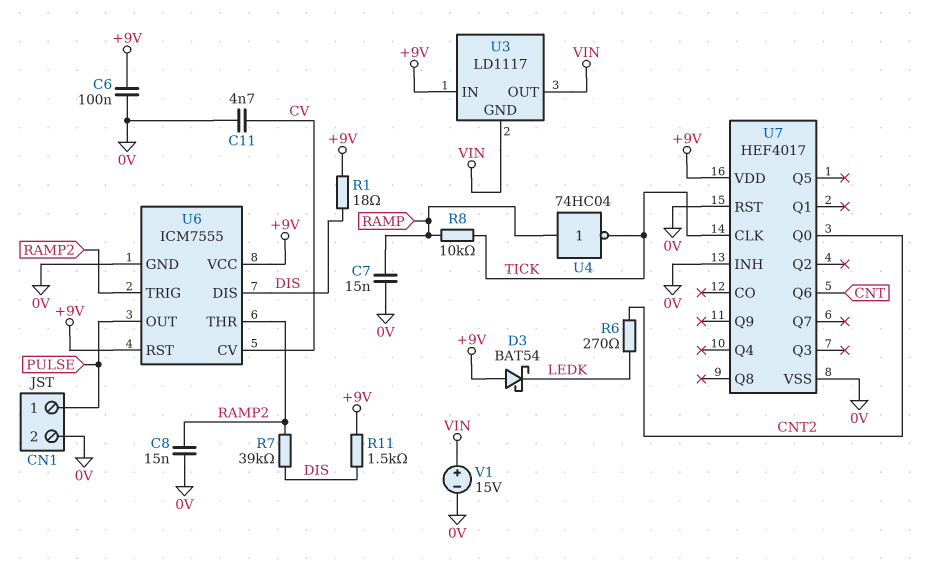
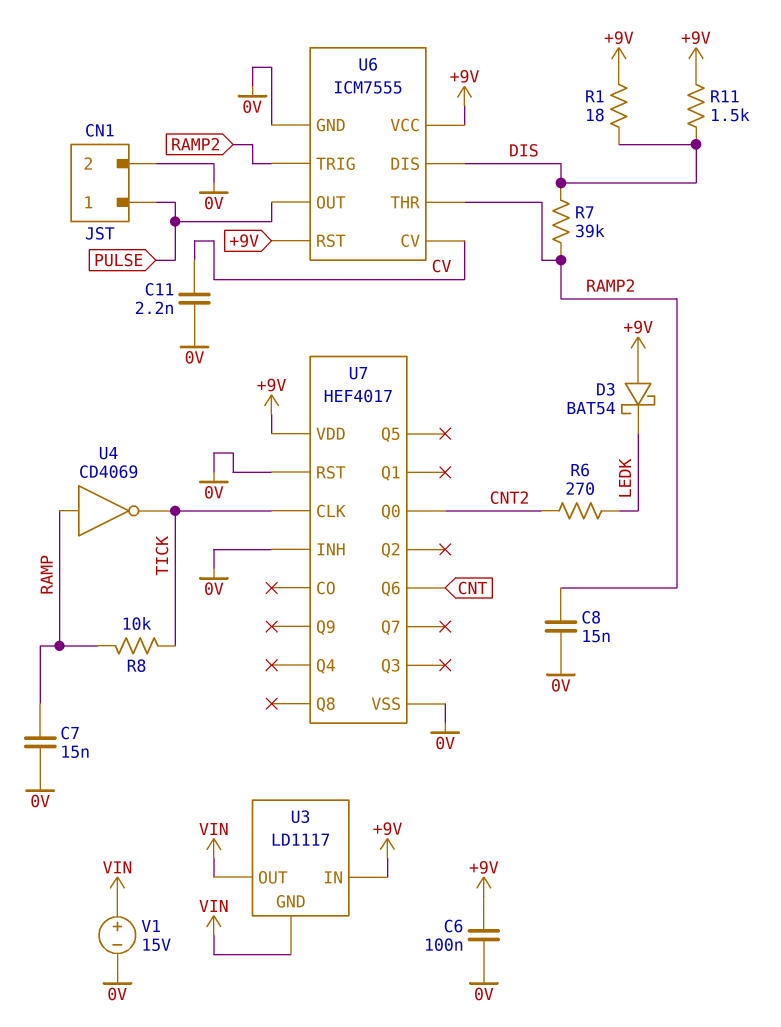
C11: 4.7nF (0V, CV) -> 2.2nF (0V, CV)
U4: NOT 74HC04 (in RAMP, out TICK) -> NOT CD4069 (in RAMP, out TICK)

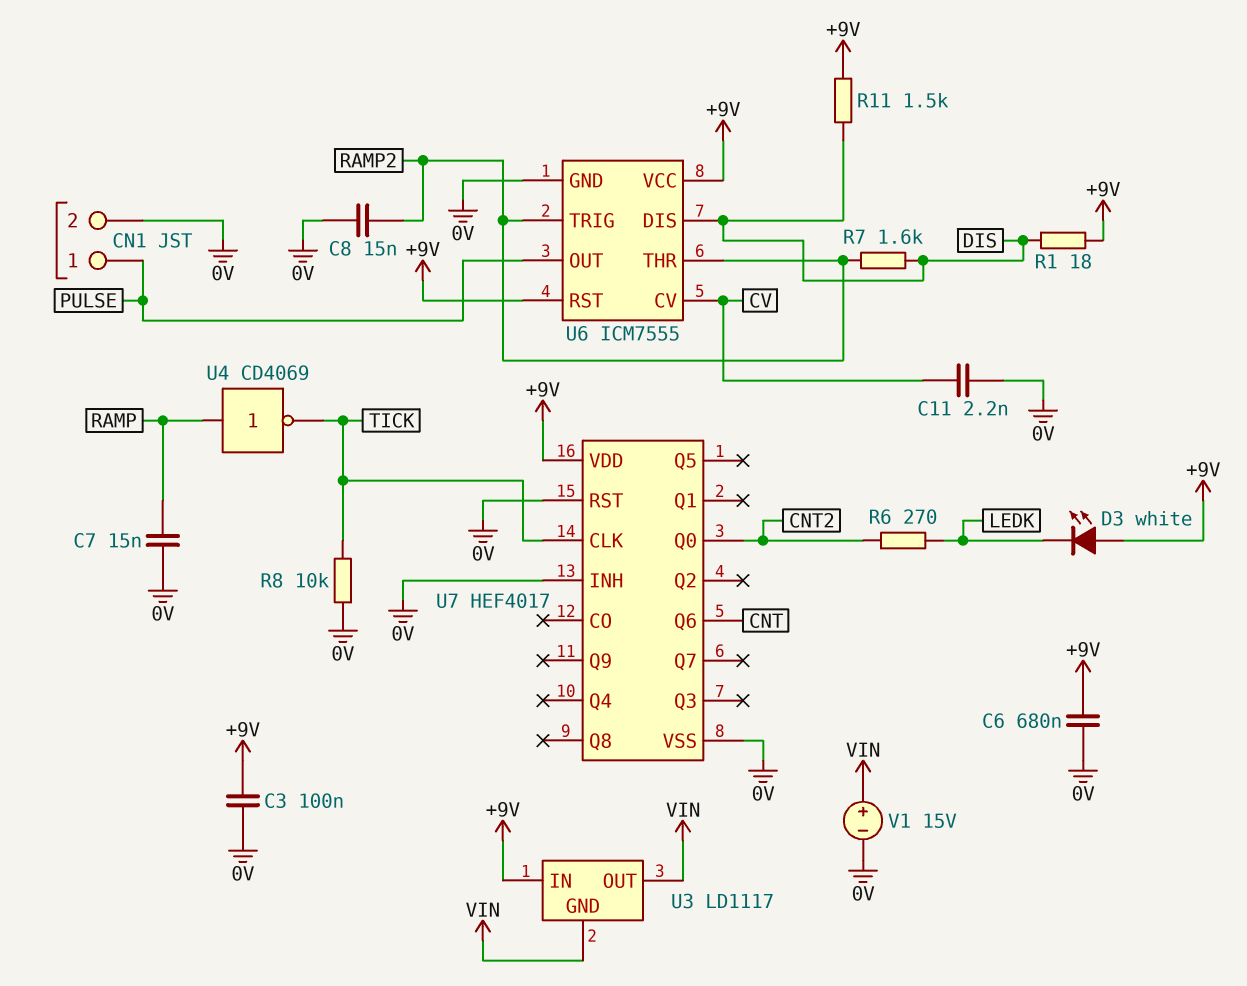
C3: none -> 100nF (+9V, 0V)
C6: 100nF (+9V, 0V) -> 680nF (+9V, 0V)
D3: schottky BAT54 (A +9V, K LEDK) -> LED white (A +9V, K LEDK)
R7: 39k (DIS, RAMP2) -> 1.6k (DIS, RAMP2)
R8: 10k (RAMP, TICK) -> 10k (0V, TICK)

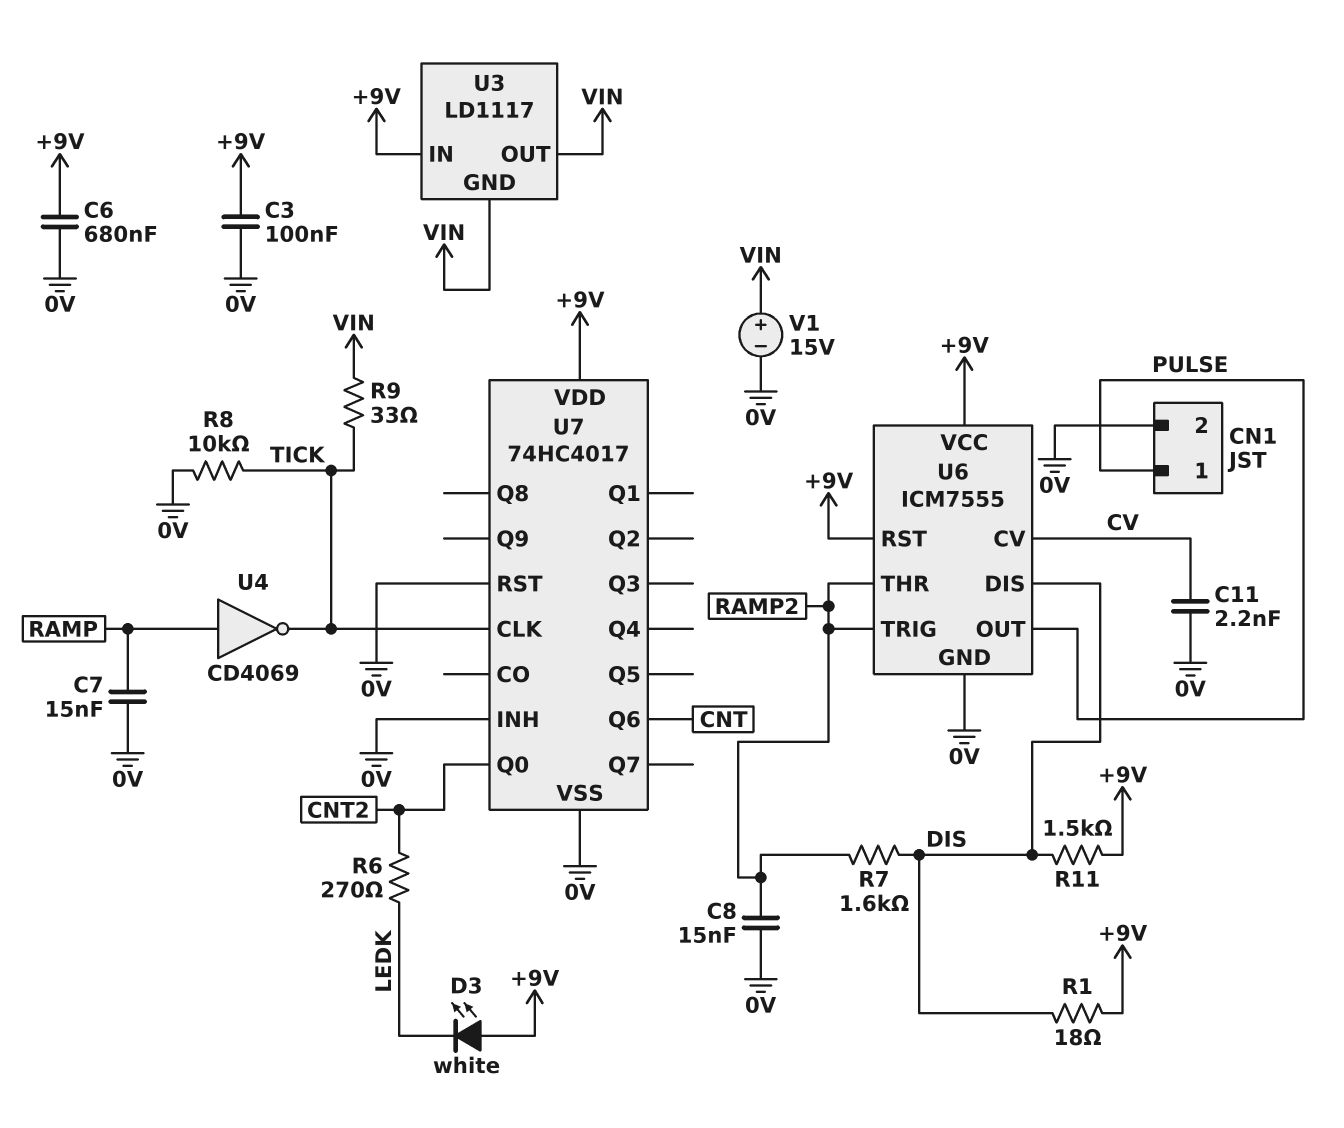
R9: none -> 33 (TICK, VIN)
U7: HEF4017 -> 74HC4017

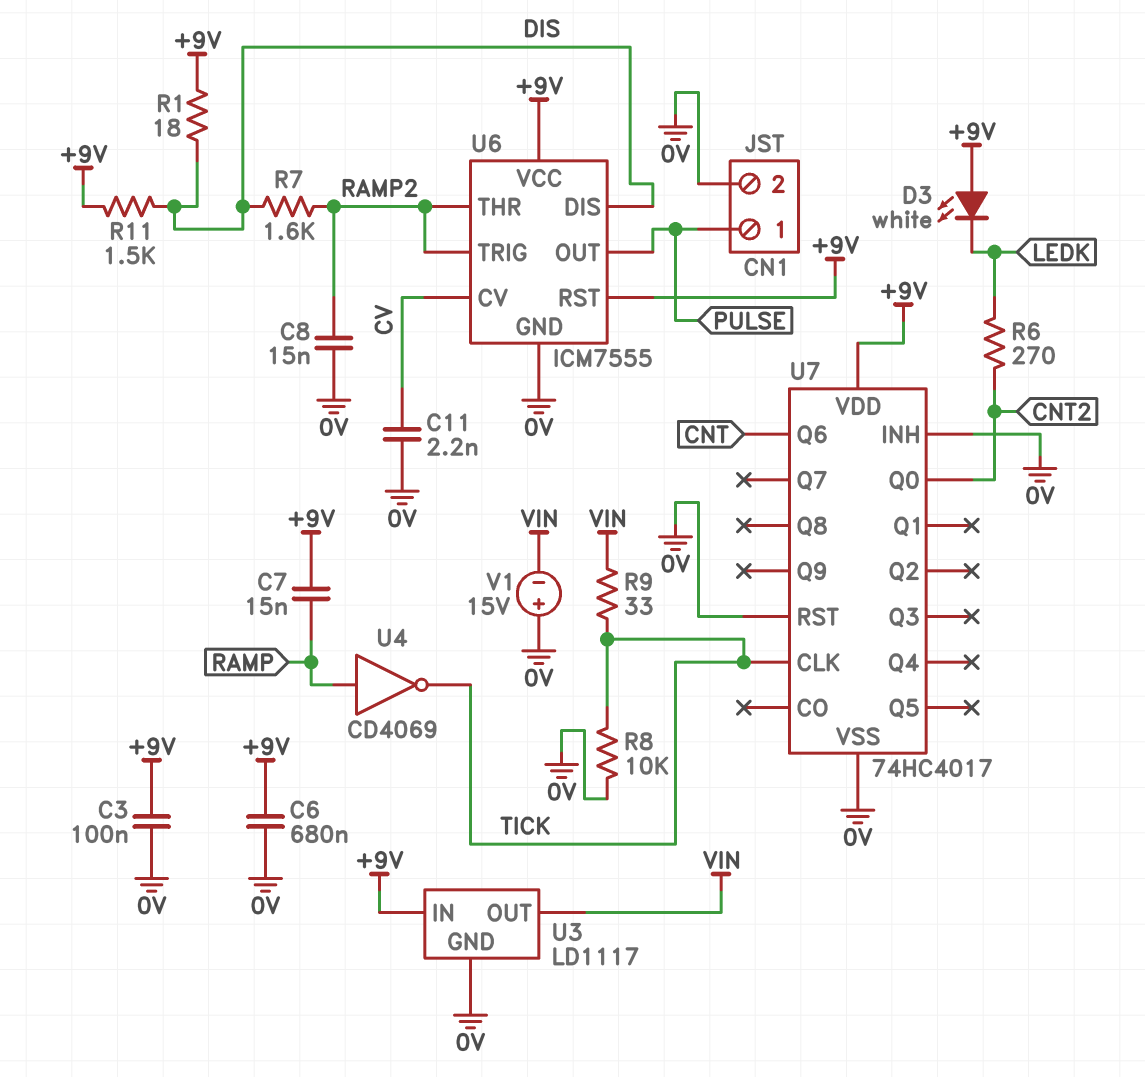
C7: 15nF (0V, RAMP) -> 15nF (+9V, RAMP)
U3 pin GND: VIN -> 0V
V1: 15V (plus VIN, minus 0V) -> 15V (plus 0V, minus VIN)

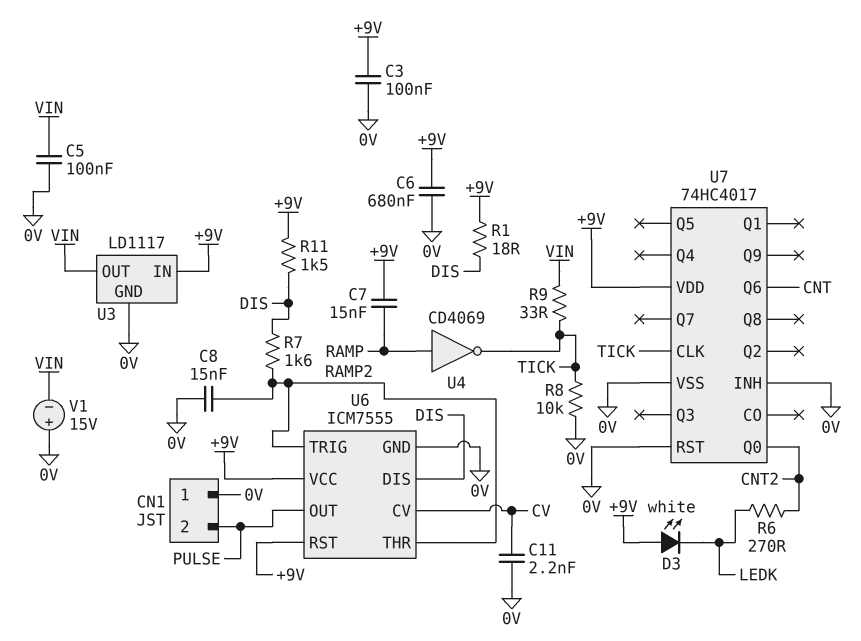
C5: none -> 100nF (0V, VIN)
CN1 pin 1: PULSE -> 0V
CN1 pin 2: 0V -> PULSE

